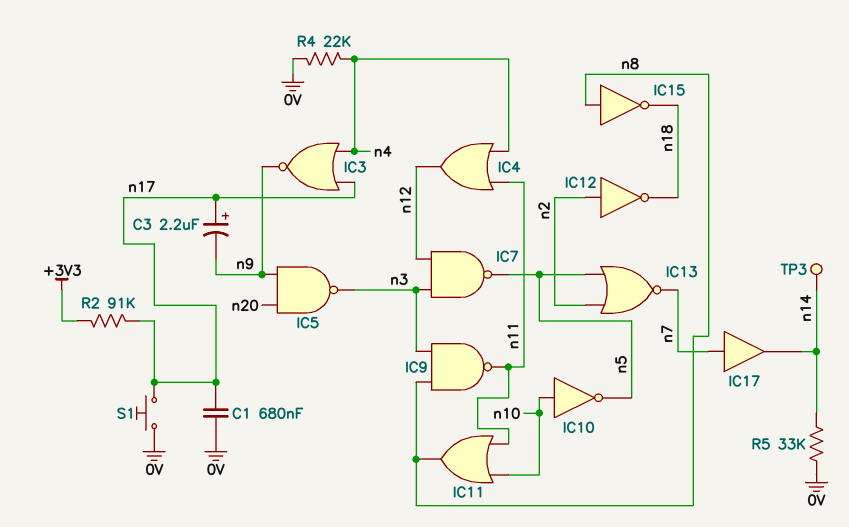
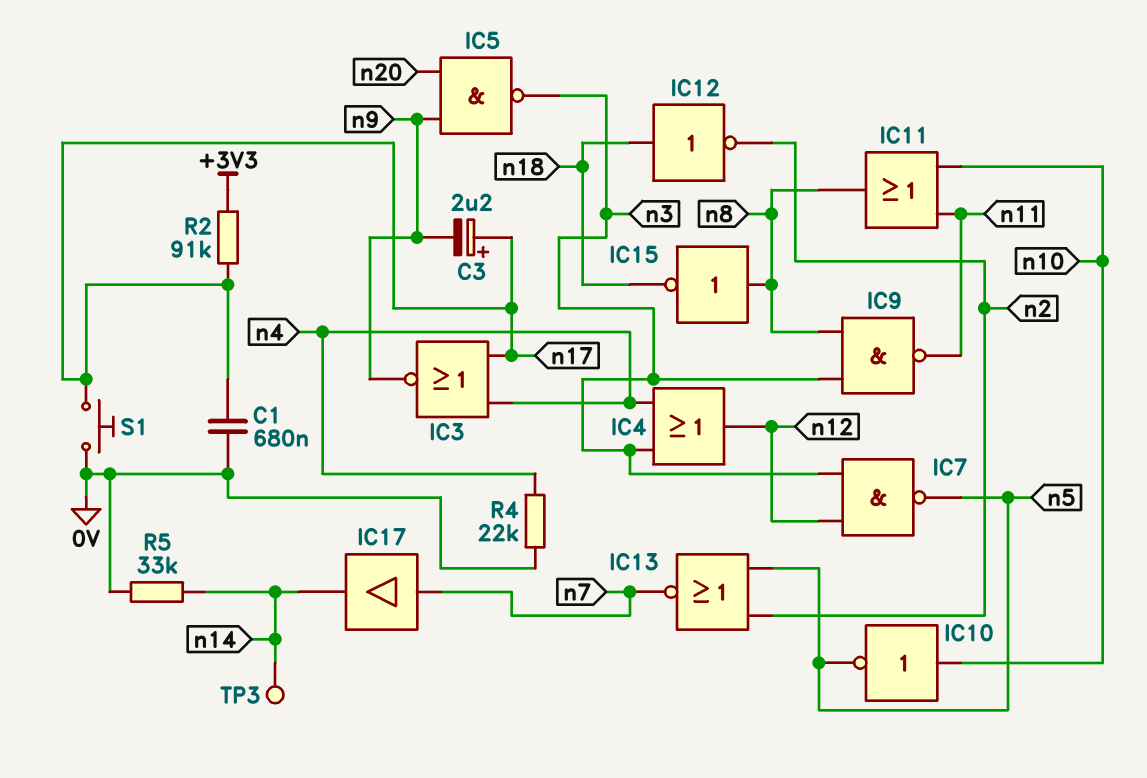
IC4: OR (in n4, in n11, out n12) -> OR (in n3, in n4, out n12)
IC12: NOT (in n2, out n18) -> NOT (in n18, out n2)

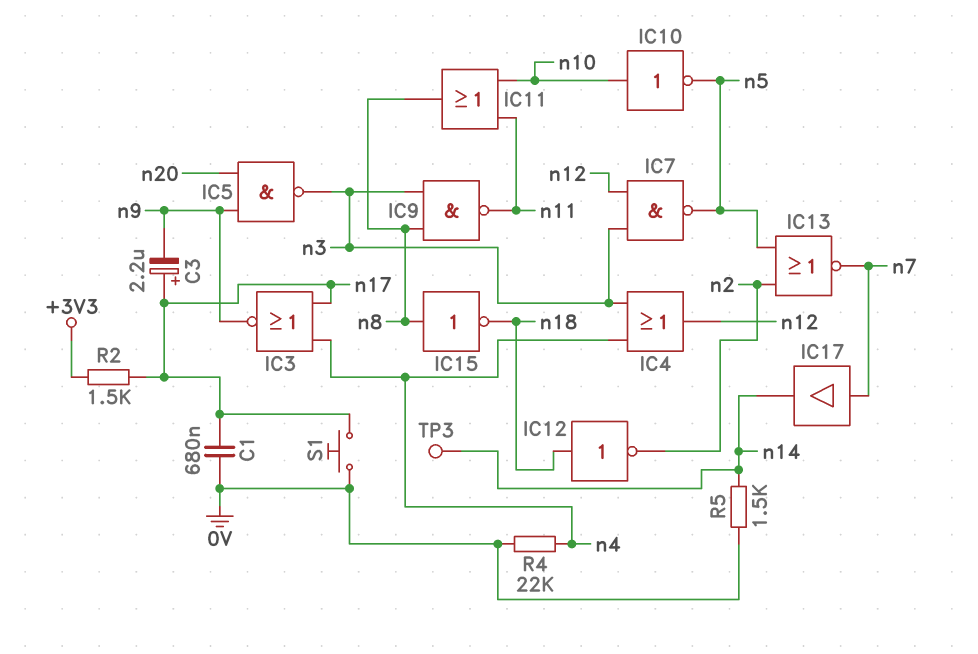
R2: 91k (+3V3, n17) -> 1.5k (+3V3, n17)
R5: 33k (0V, n14) -> 1.5k (0V, n14)

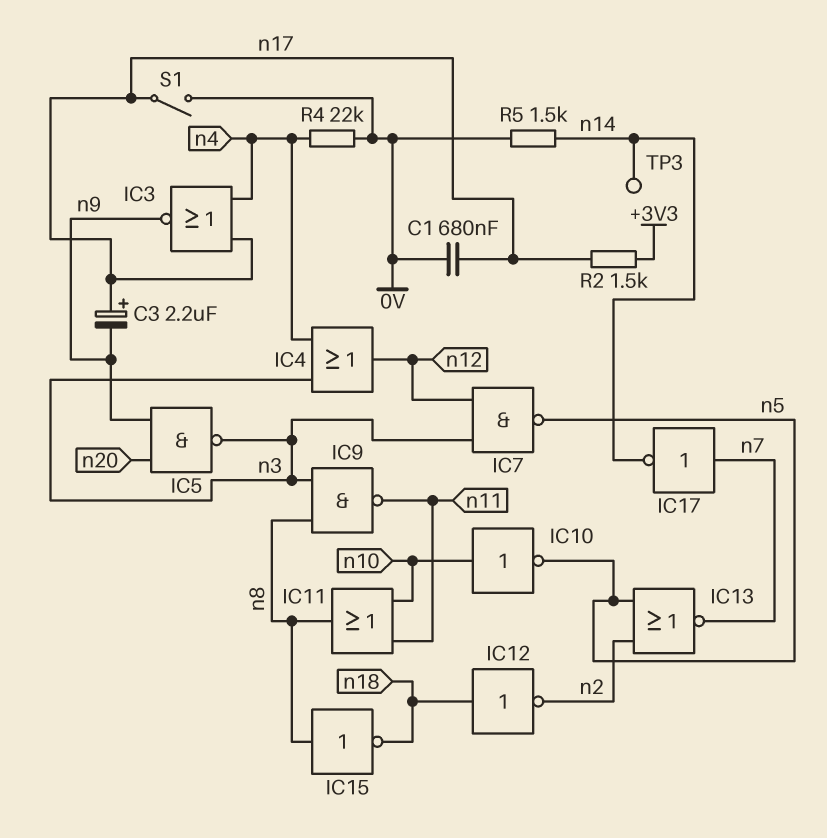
IC17: buffer (in n7, out n14) -> NOT (in n7, out n14)
S1: button (0V, n17) -> switch (0V, n17)

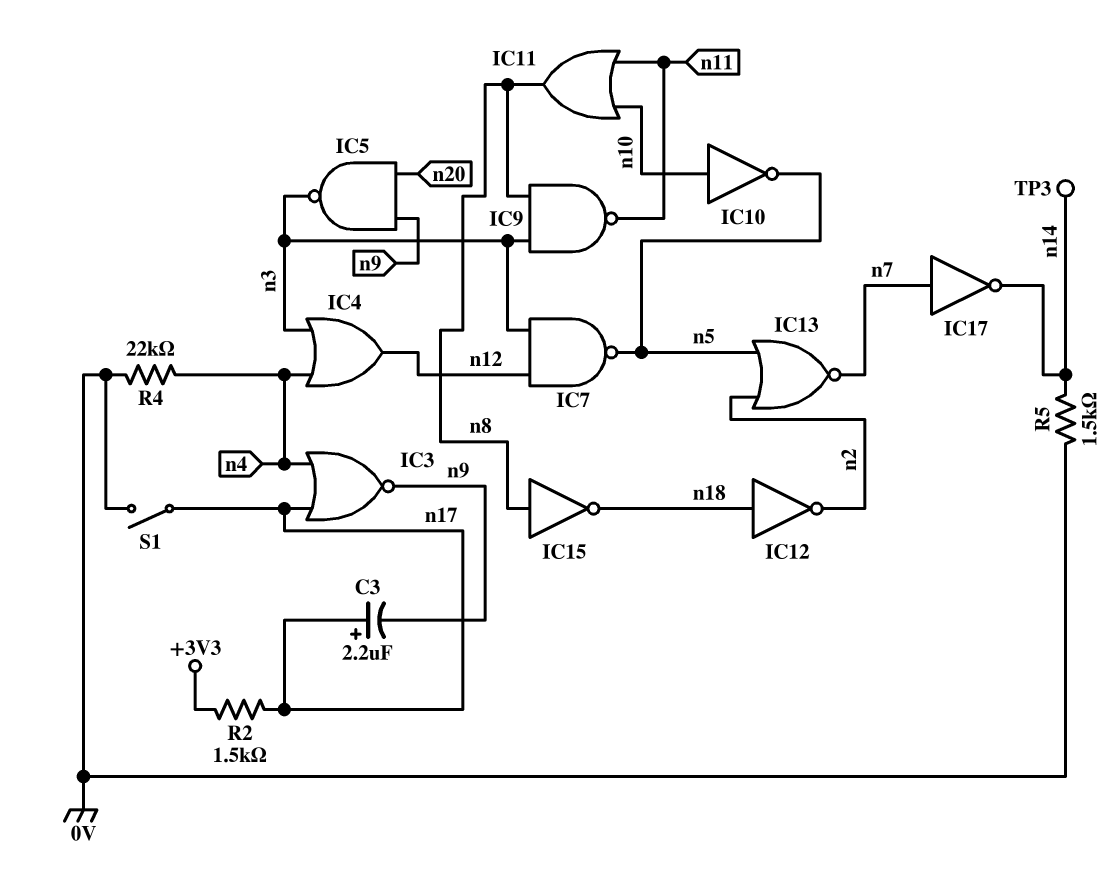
C1: 680nF (0V, n17) -> none

